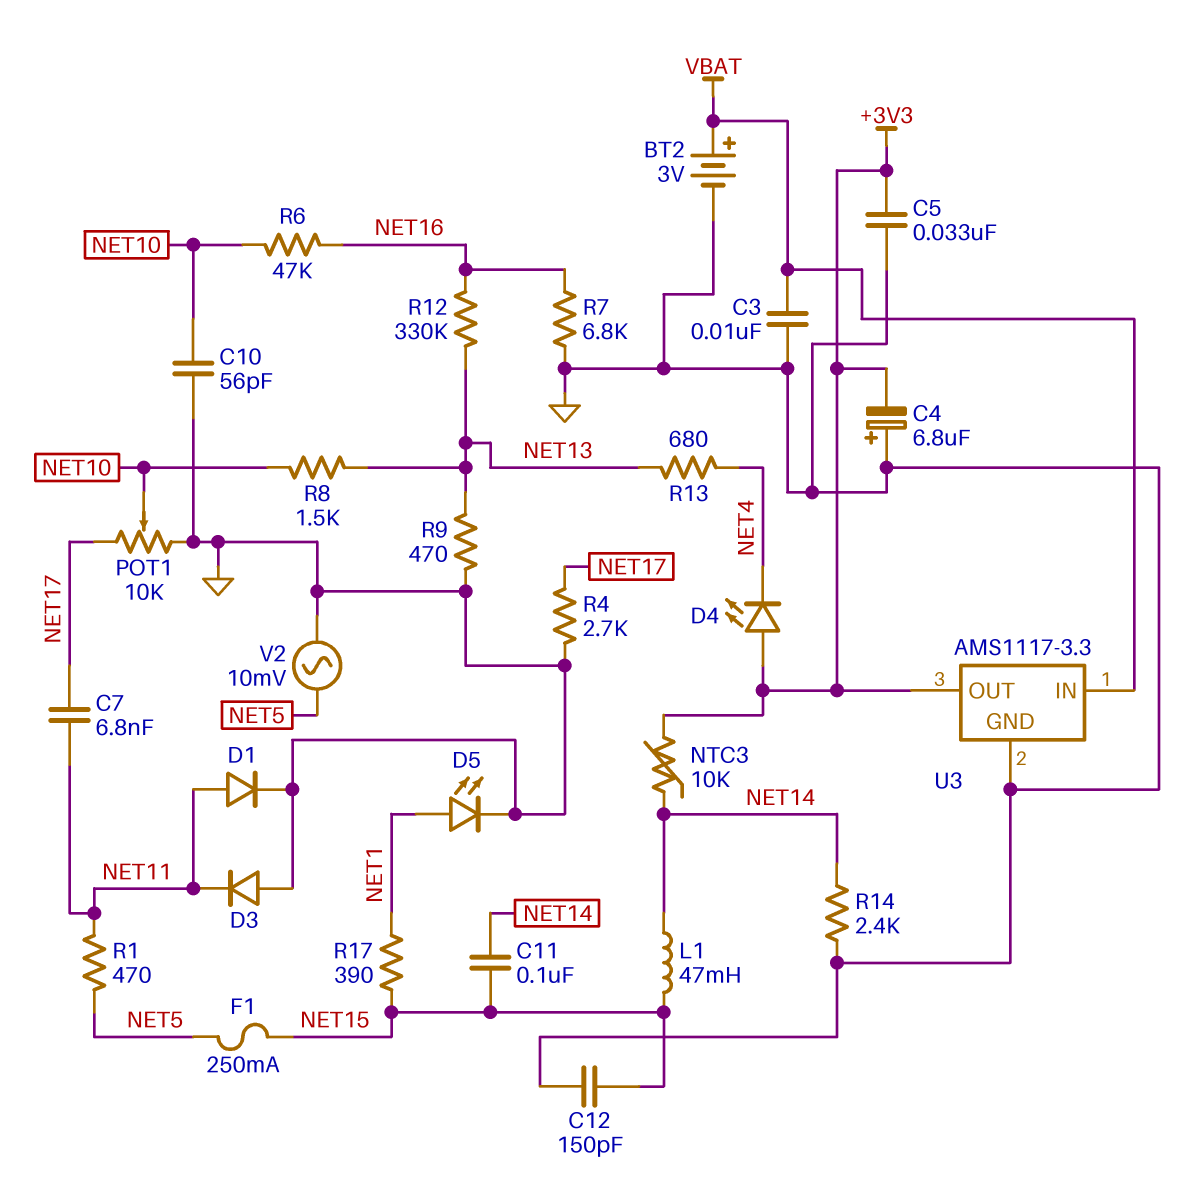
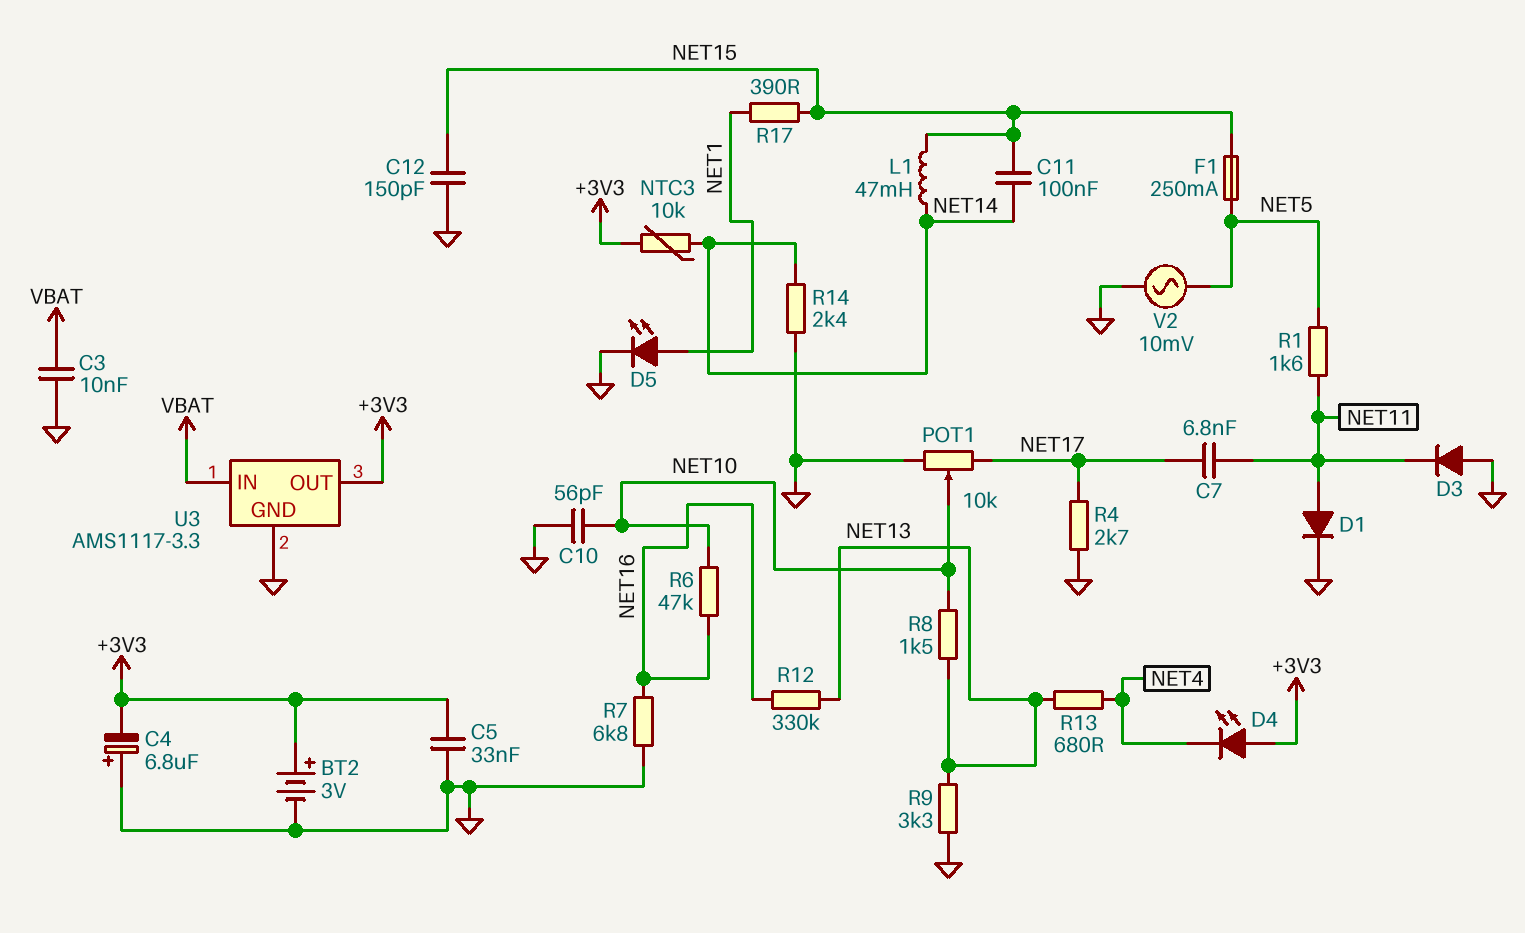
BT2: 3V (plus VBAT, minus GND) -> 3V (plus +3V3, minus GND)
R1: 470 (NET5, NET11) -> 1.6k (NET5, NET11)
R9: 470 (GND, NET13) -> 3.3k (GND, NET13)

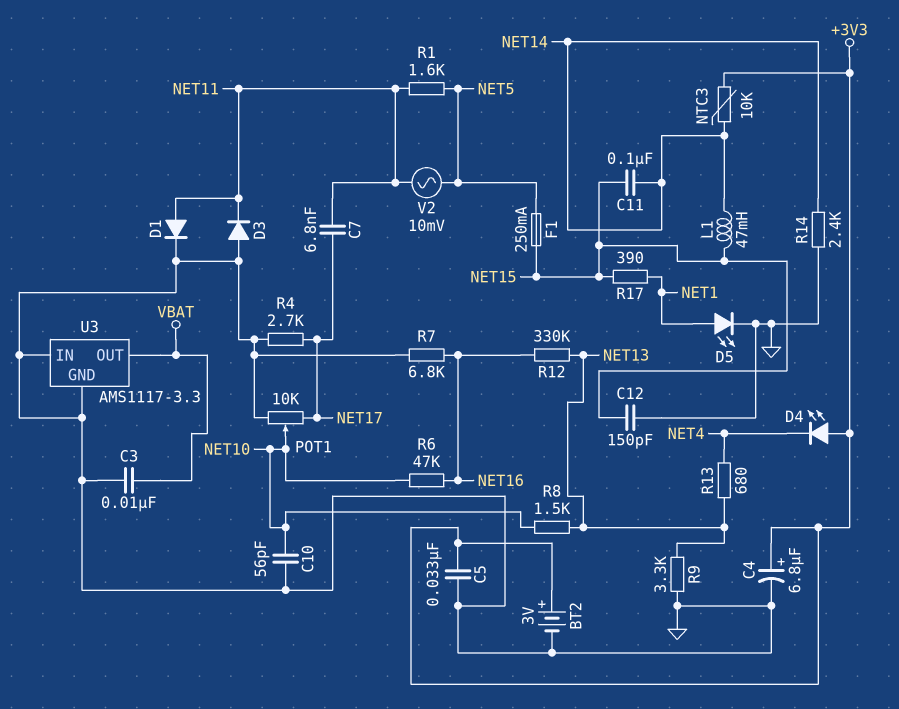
C4: 6.8uF (plus GND, minus +3V3) -> 6.8uF (plus +3V3, minus GND)
U3 pin IN: VBAT -> GND
U3 pin OUT: +3V3 -> VBAT
V2: AC 10mV (GND, NET5) -> AC 10mV (NET5, NET11)

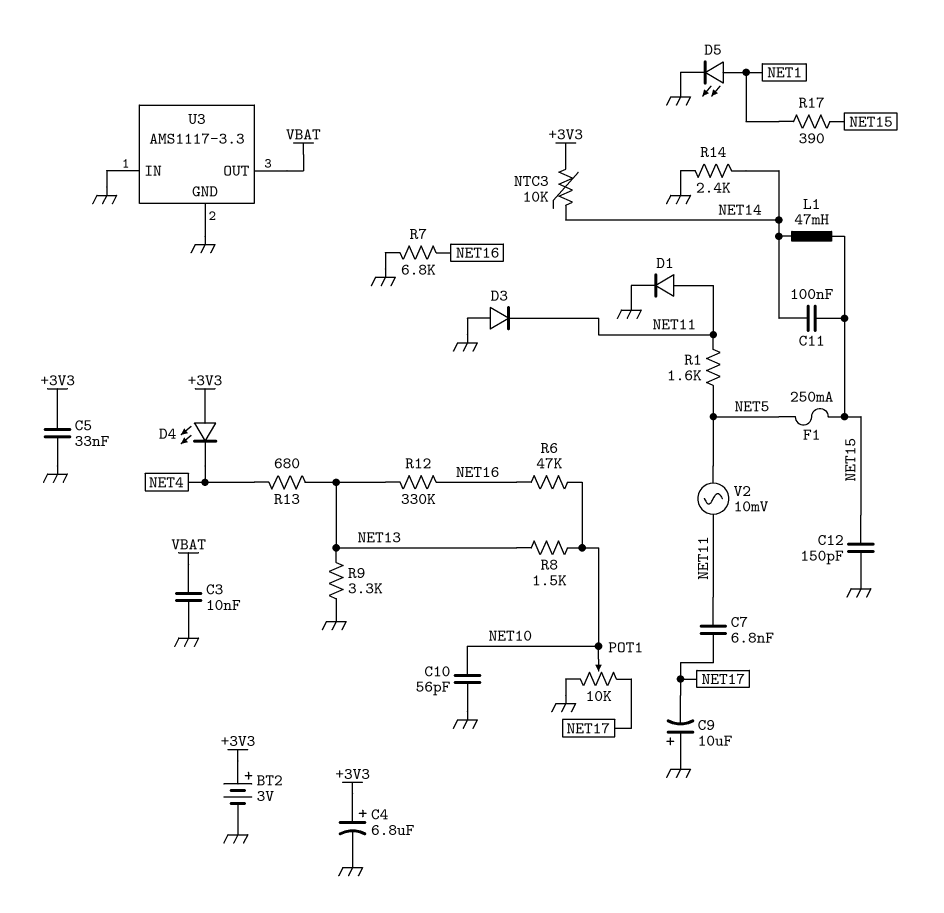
C9: none -> 10uF (plus GND, minus NET17)
R4: 2.7k (GND, NET17) -> none

